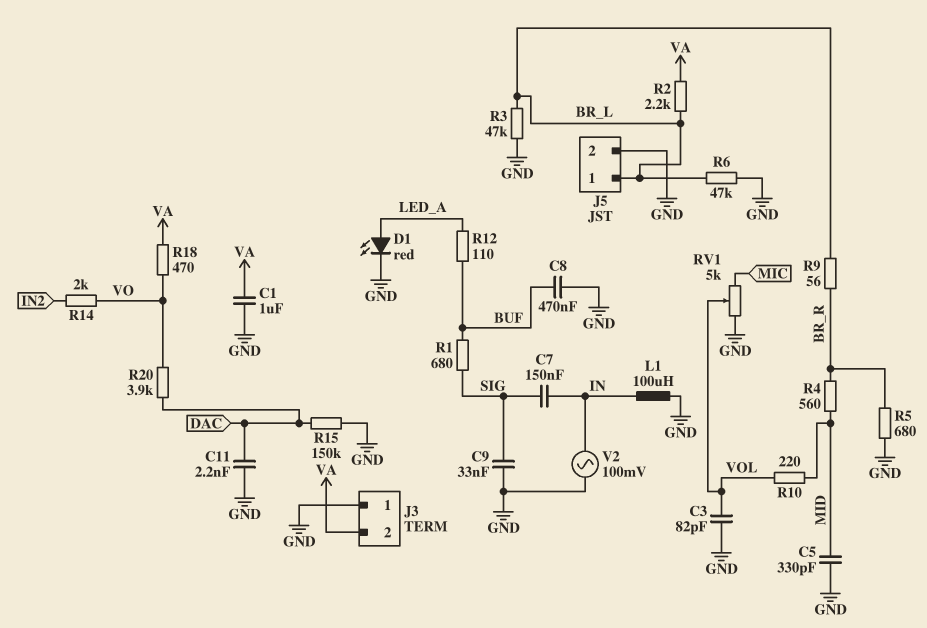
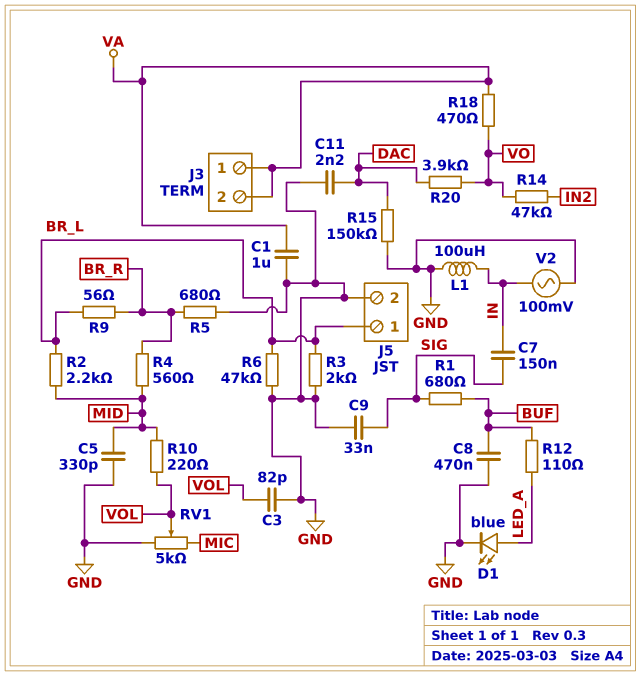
D1: LED red (A LED_A, K GND) -> LED blue (A LED_A, K GND)
J3 pin 1: GND -> VA
R2: 2.2k (BR_L, VA) -> 2.2k (BR_L, MID)
R3: 47k (BR_L, GND) -> 2k (BR_L, GND)
R14: 2k (IN2, VO) -> 47k (IN2, VO)

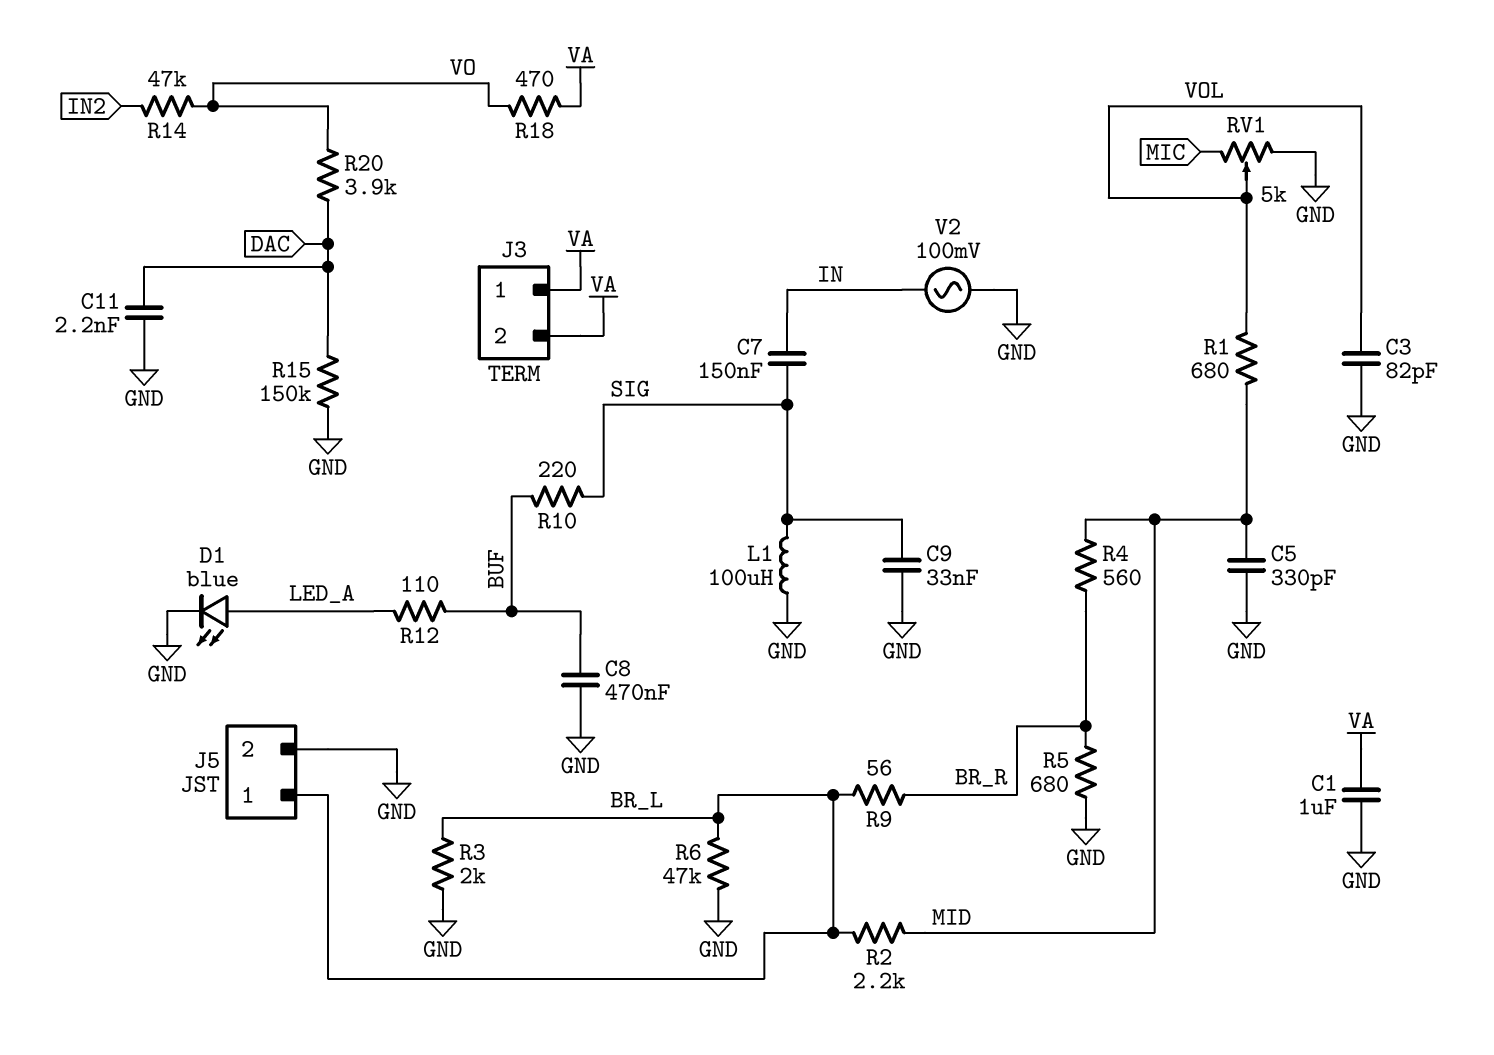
L1: 100uH (GND, IN) -> 100uH (GND, SIG)
R1: 680 (BUF, SIG) -> 680 (MID, VOL)
R10: 220 (MID, VOL) -> 220 (BUF, SIG)

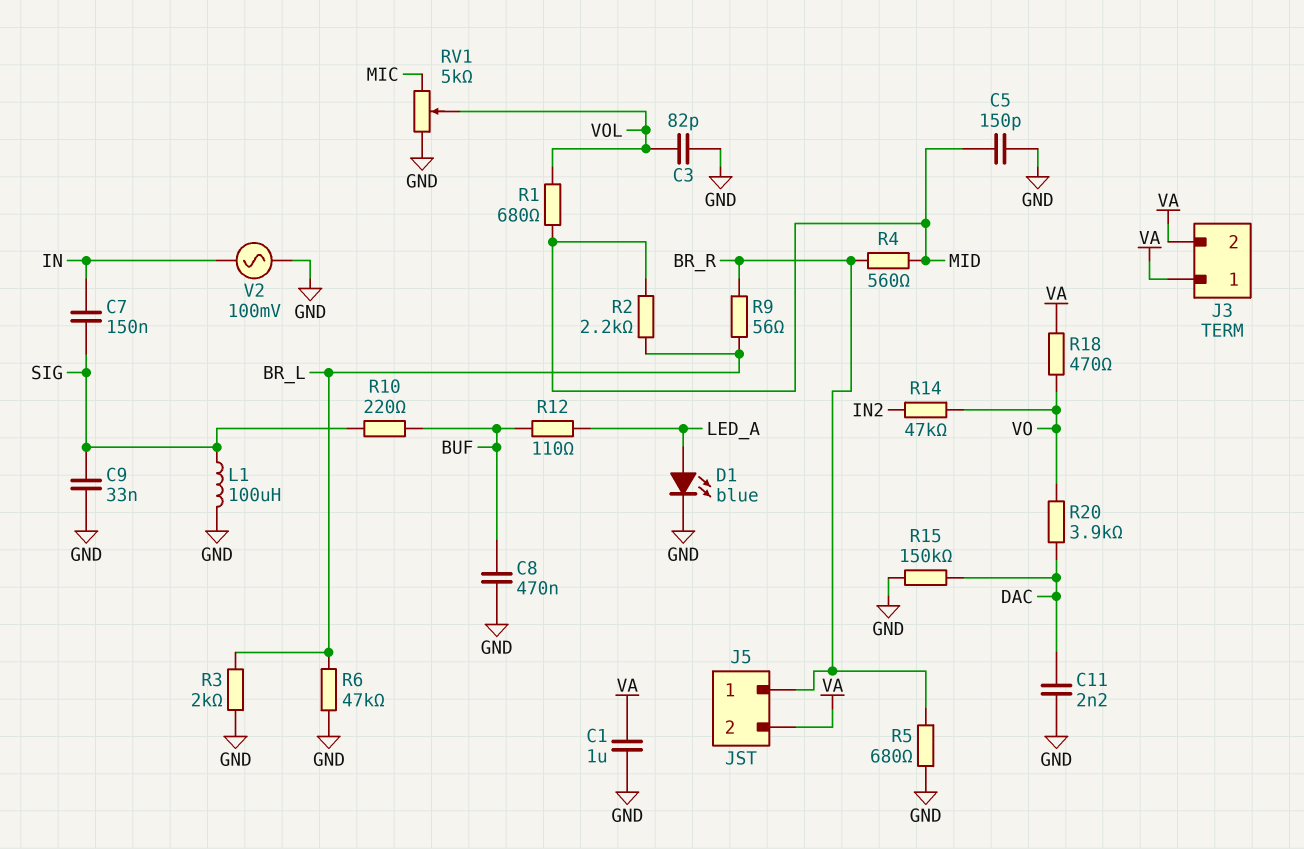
C5: 330pF (GND, MID) -> 150pF (GND, MID)
J5 pin 1: BR_L -> BR_R
J5 pin 2: GND -> VA

